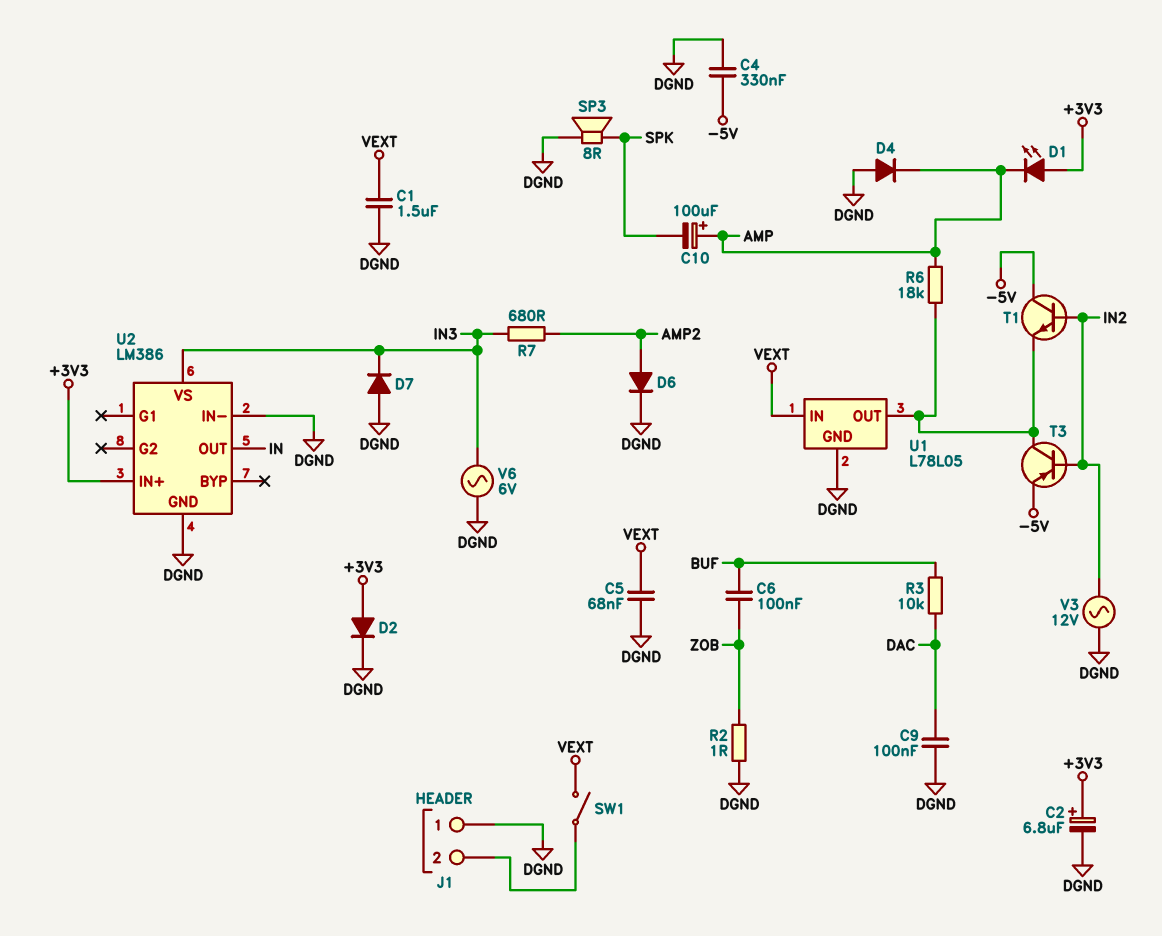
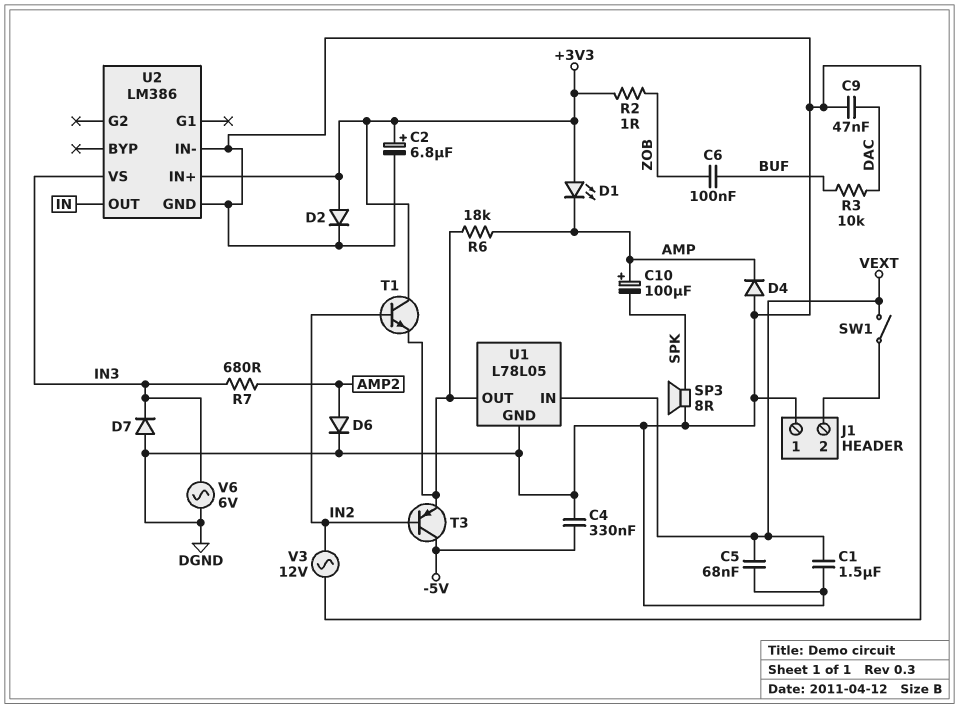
C9: 100nF (DAC, DGND) -> 47nF (DAC, DGND)
R2: 1 (DGND, ZOB) -> 1 (+3V3, ZOB)
T1: NPN (B IN2, C -5V, E U1/OUT) -> NPN (B IN2, C +3V3, E U1/OUT)
T3: PNP (B IN2, C U1/OUT, E -5V) -> PNP (B IN2, C -5V, E U1/OUT)

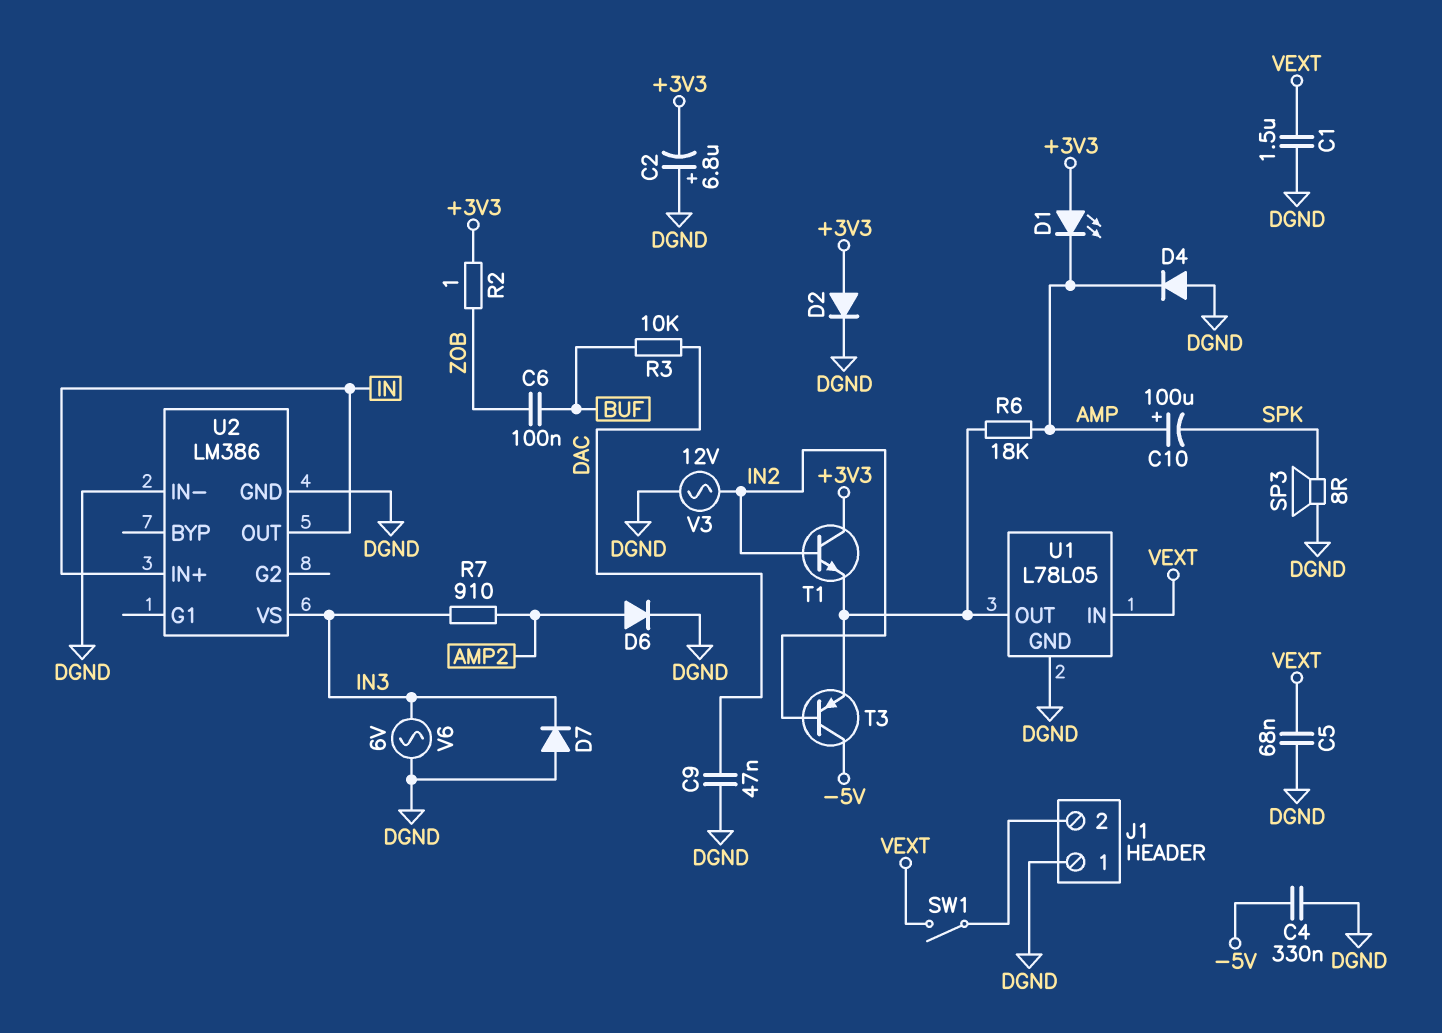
C2: 6.8uF (plus +3V3, minus DGND) -> 6.8uF (plus DGND, minus +3V3)
R7: 680 (AMP2, IN3) -> 910 (AMP2, IN3)
U2 pin IN+: +3V3 -> IN

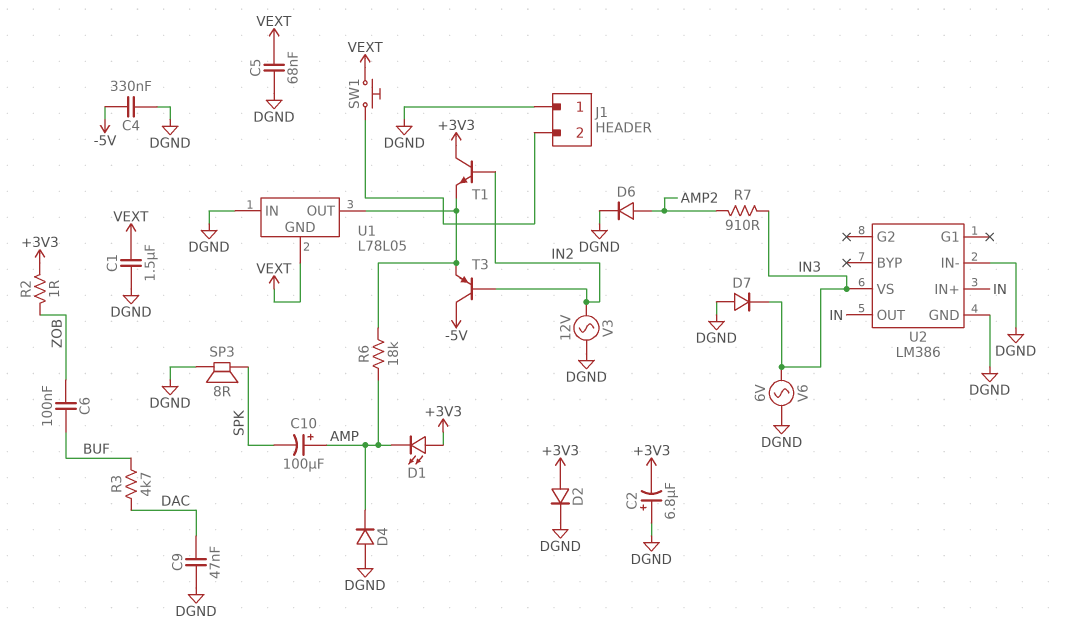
R3: 10k (BUF, DAC) -> 4.7k (BUF, DAC)
SW1: switch (J1/2, VEXT) -> button (J1/2, VEXT)
U1 pin GND: DGND -> VEXT
U1 pin IN: VEXT -> DGND

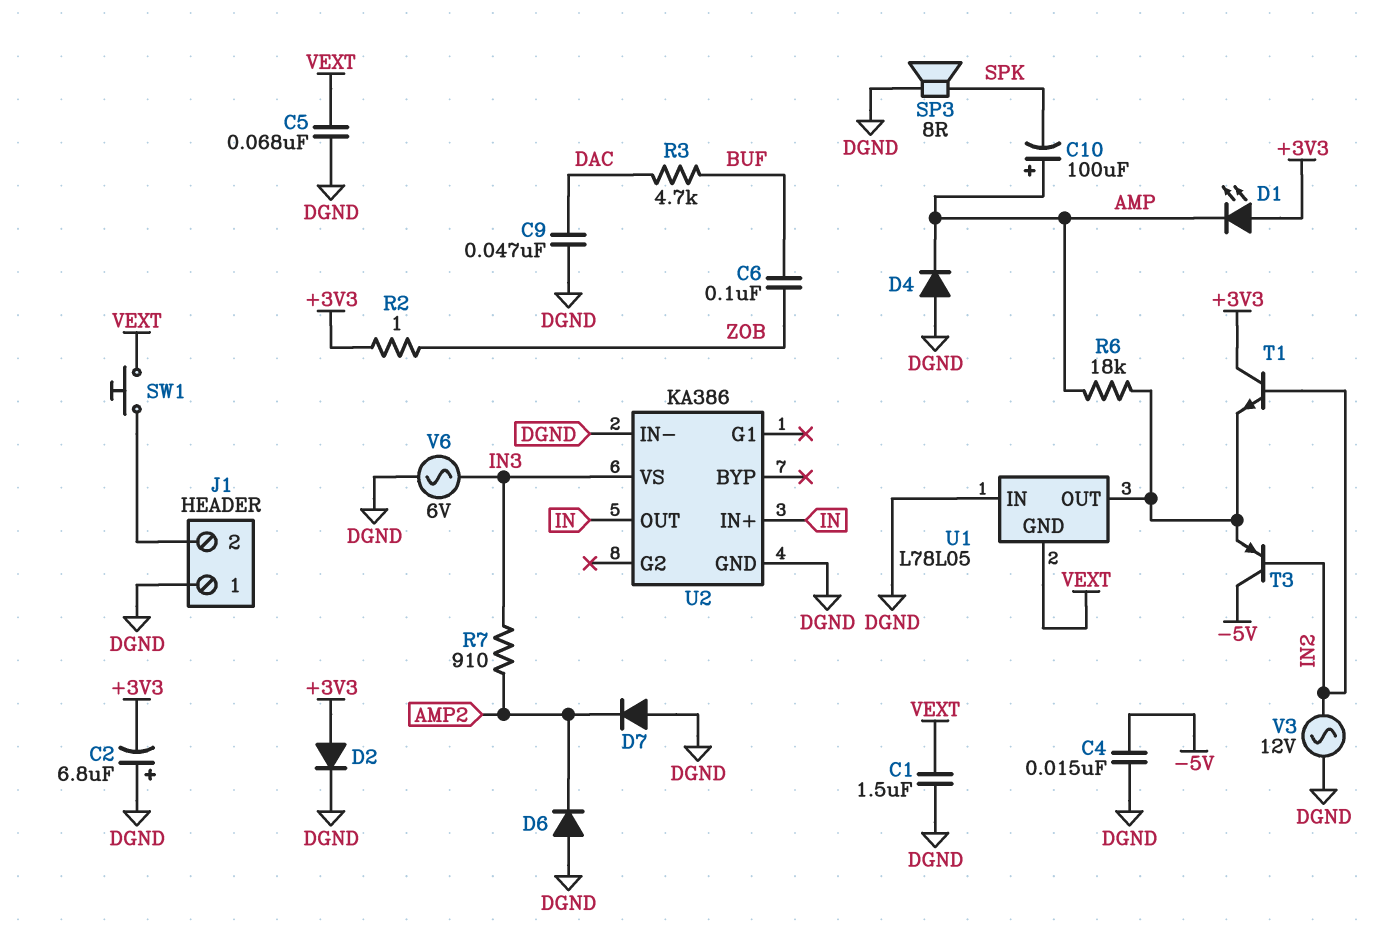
C4: 330nF (-5V, DGND) -> 15nF (-5V, DGND)
D6: diode (A AMP2, K DGND) -> diode (A DGND, K AMP2)
D7: diode (A DGND, K IN3) -> diode (A DGND, K AMP2)
U2: LM386 -> KA386

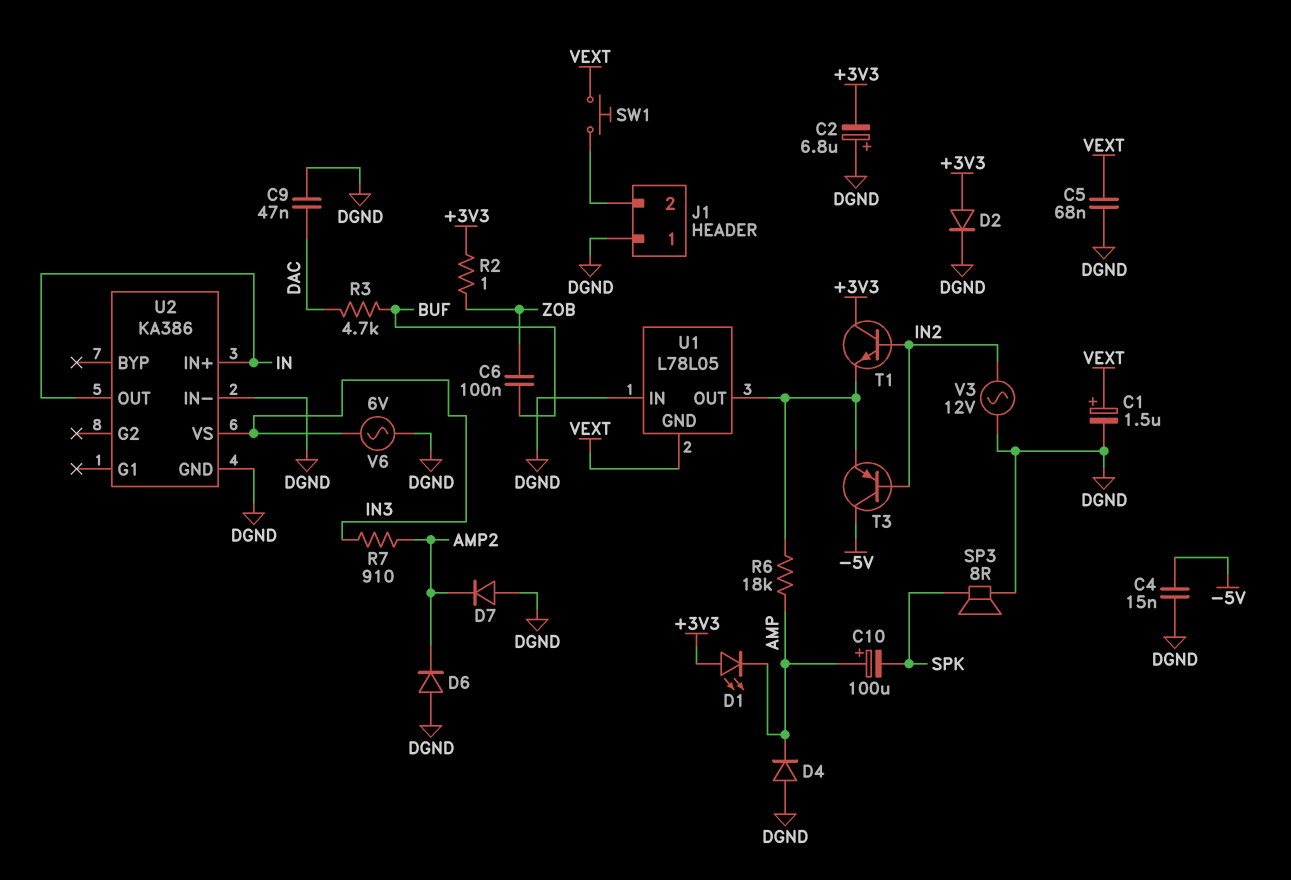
C1: 1.5uF (DGND, VEXT) -> 1.5uF (plus VEXT, minus DGND)

